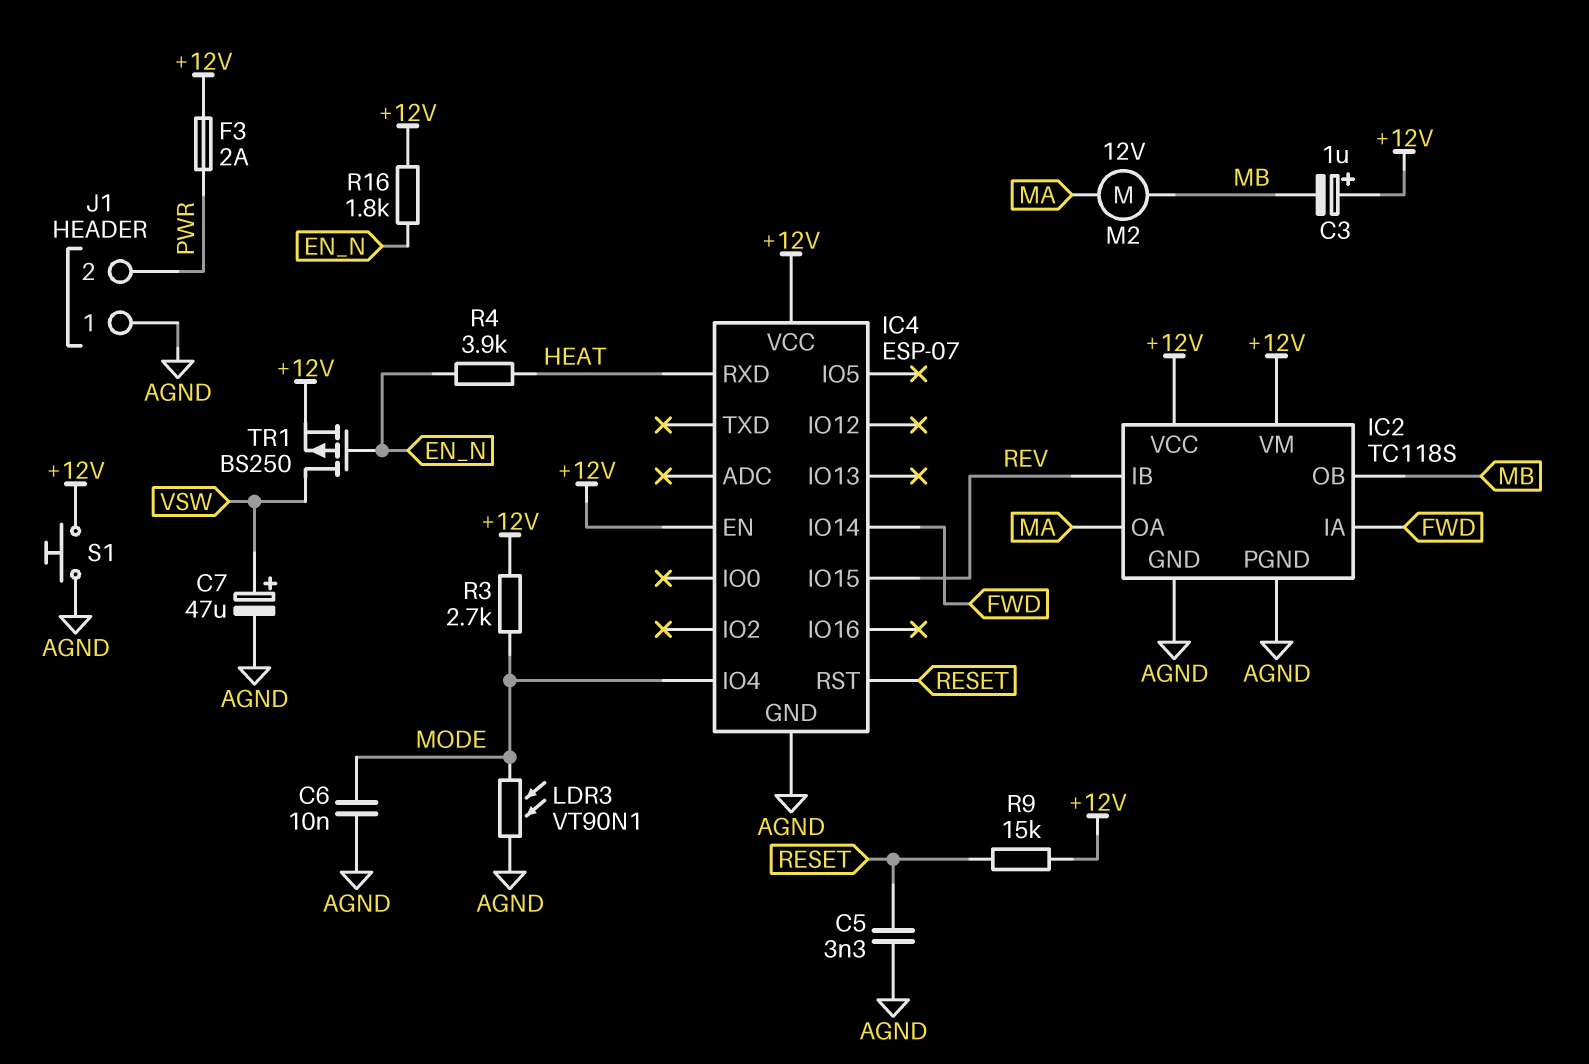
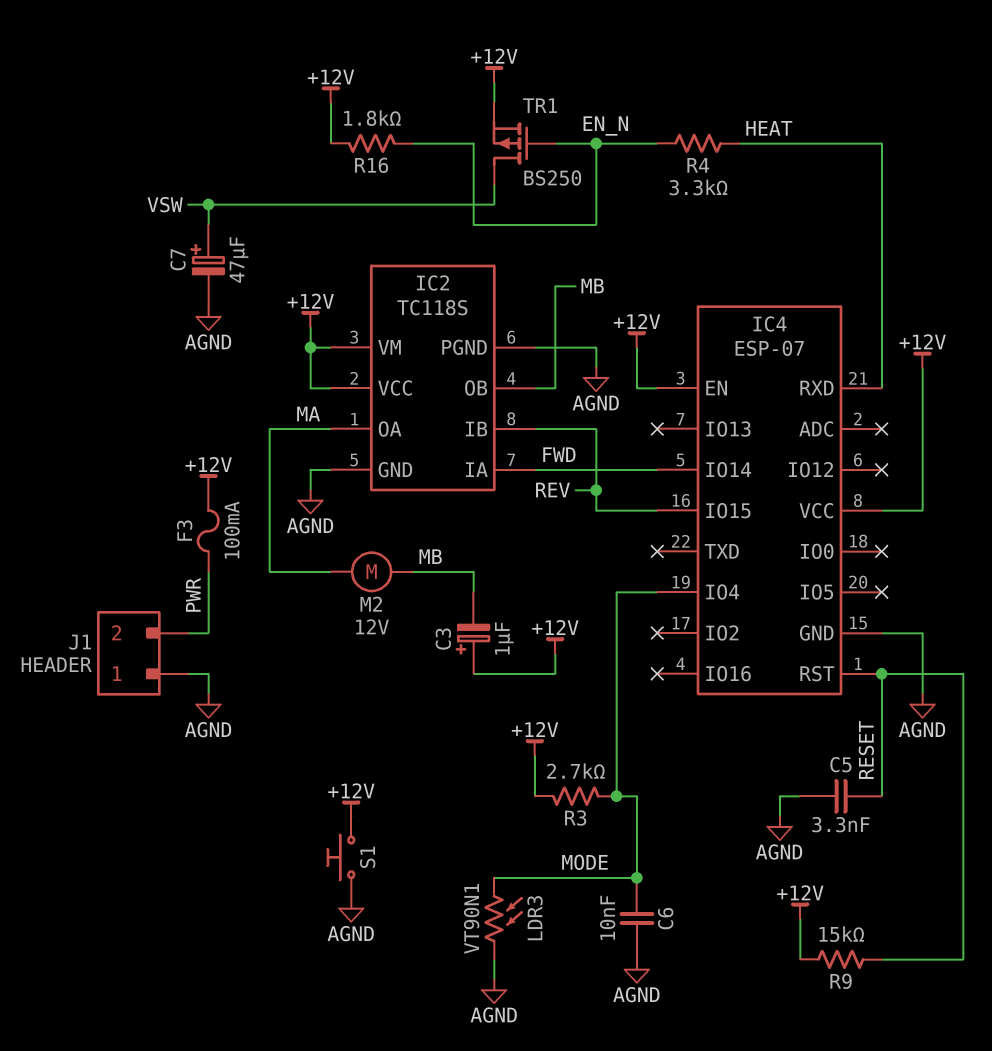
F3: 2A (+12V, PWR) -> 100mA (+12V, PWR)
R4: 3.9k (EN_N, HEAT) -> 3.3k (EN_N, HEAT)

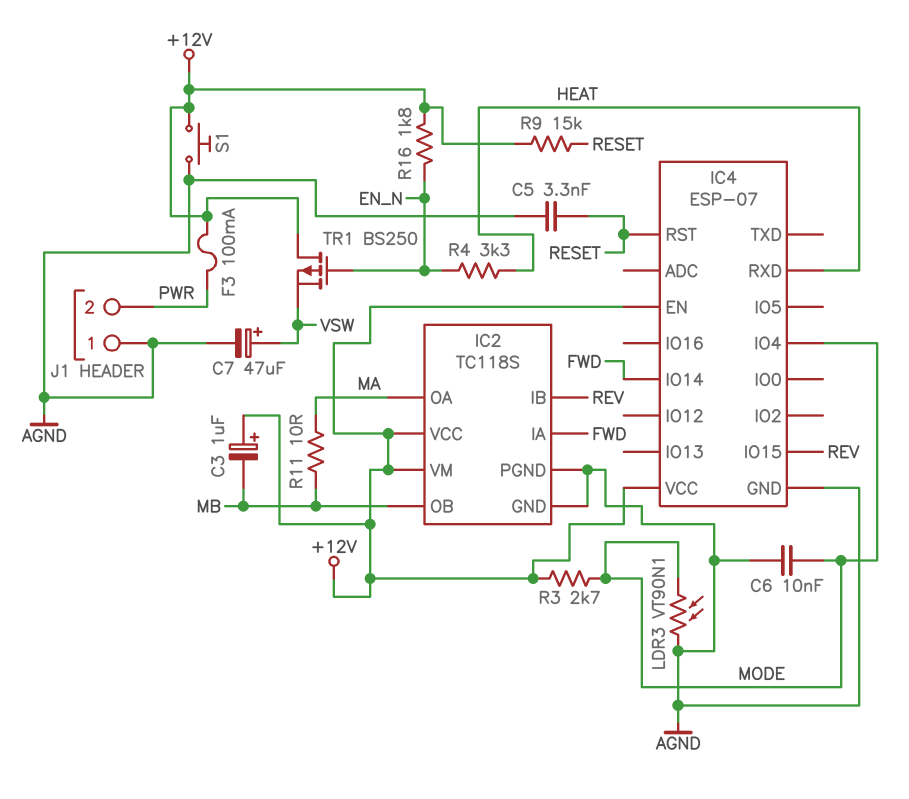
M2: motor 12V (MA, MB) -> none
R11: none -> 10 (MA, MB)
TR1: PMOS BS250 (G EN_N, D VSW, S +12V) -> PMOS BS250 (G EN_N, D +12V, S VSW)

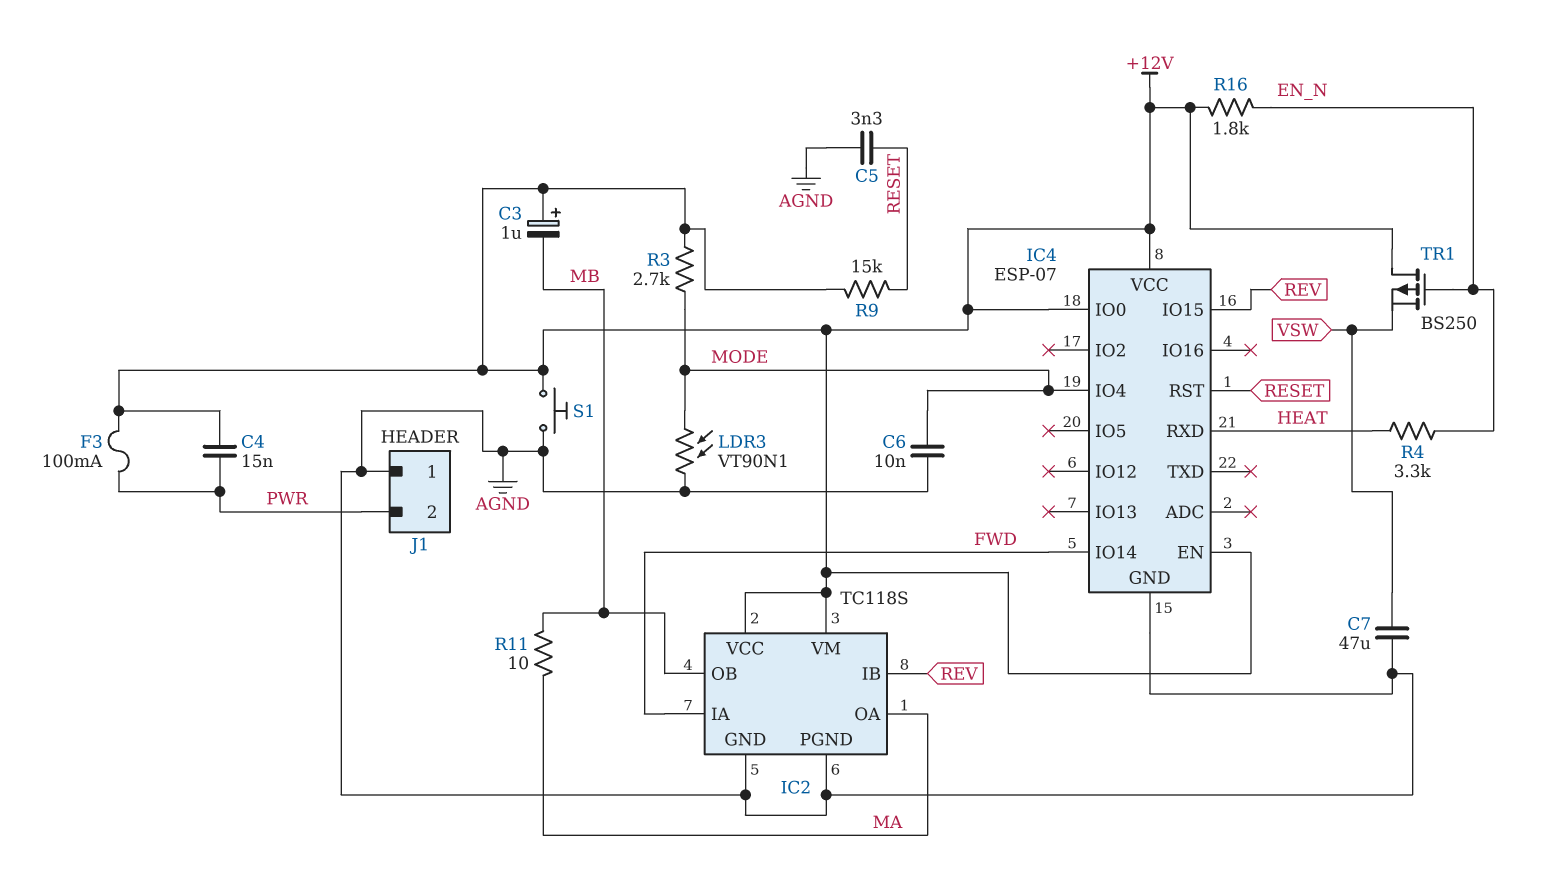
C4: none -> 15nF (+12V, PWR)
C7: 47uF (plus VSW, minus AGND) -> 47uF (AGND, VSW)
IC4 pin IO0: none -> +12V

